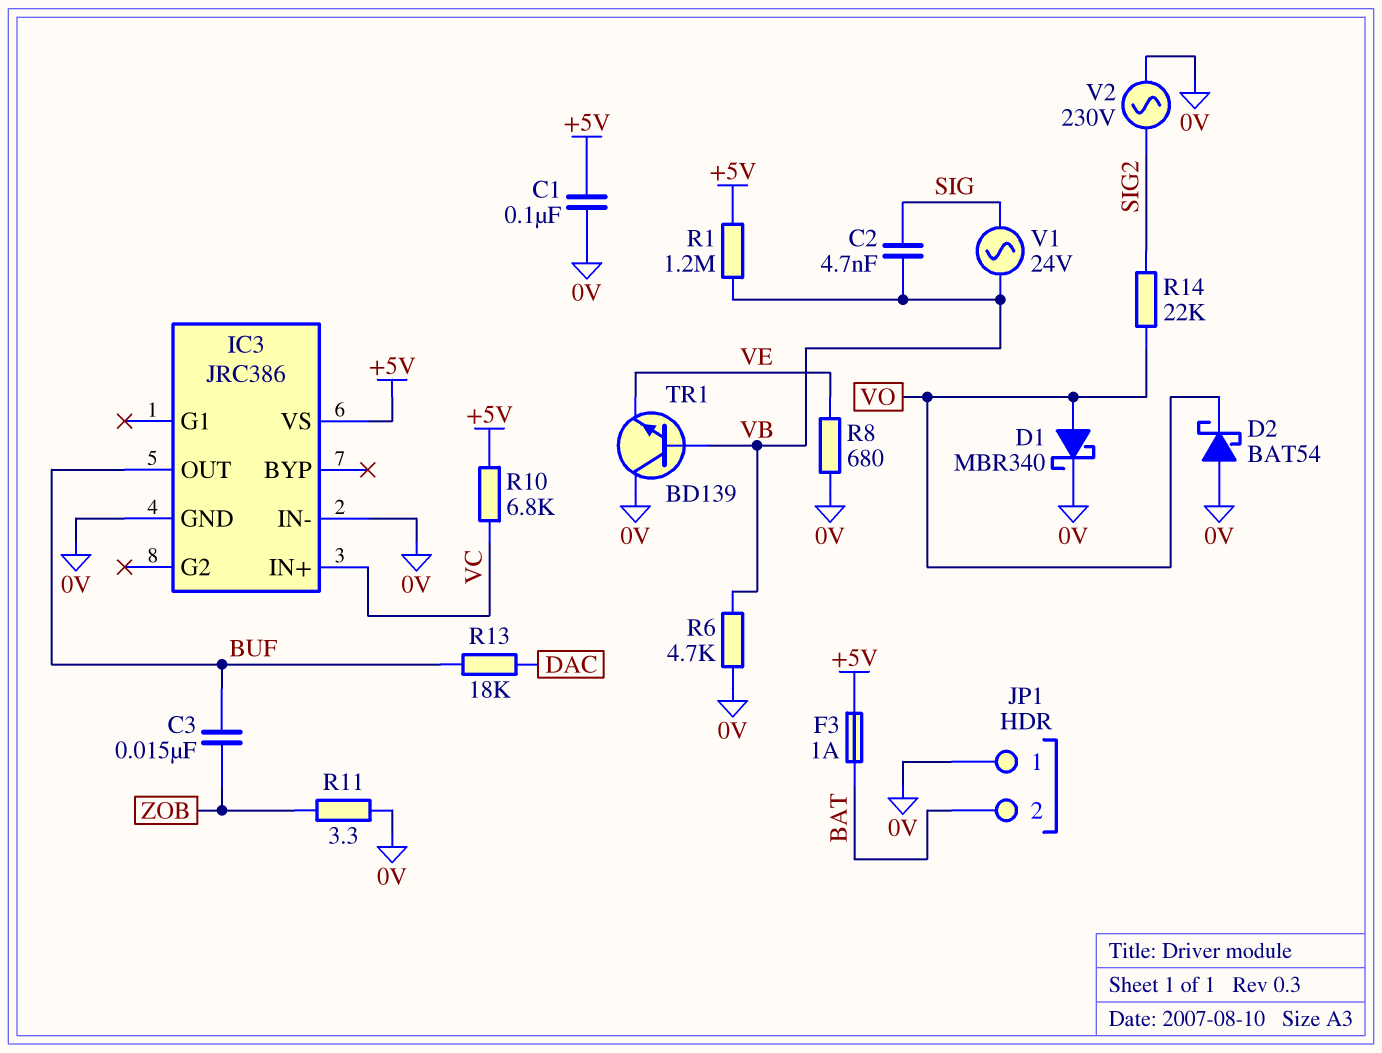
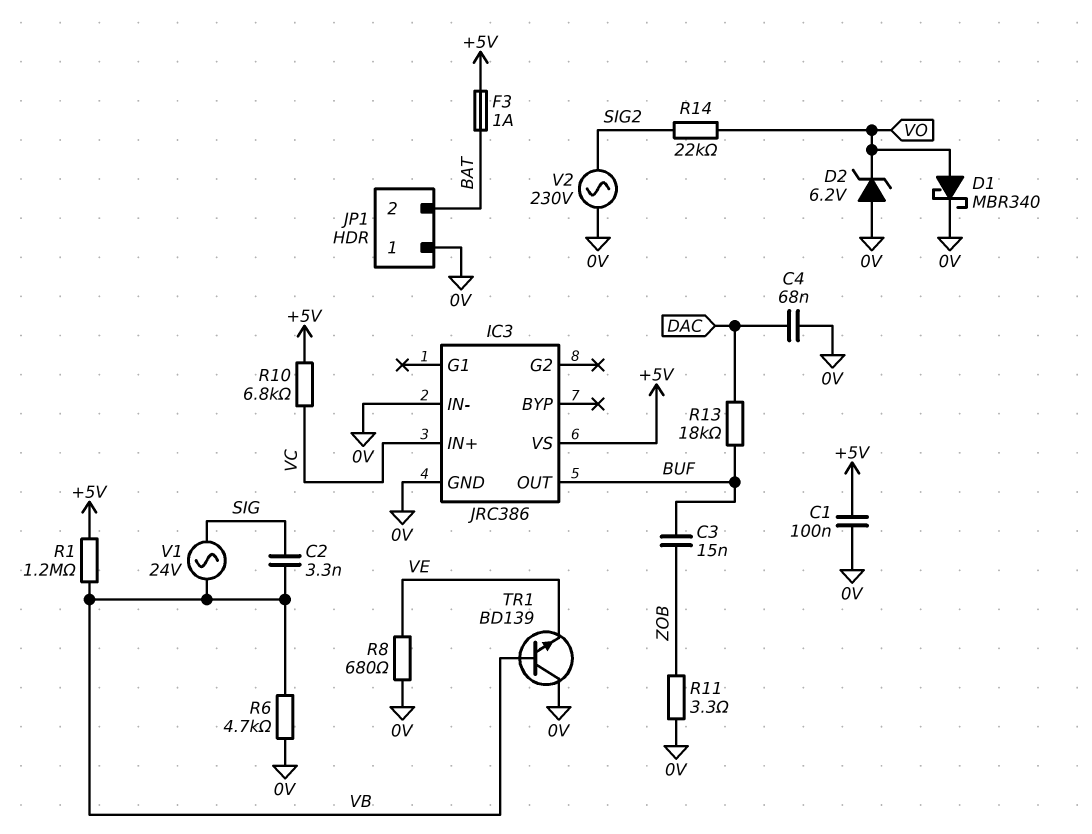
C2: 4.7nF (SIG, VB) -> 3.3nF (SIG, VB)
C4: none -> 68nF (0V, DAC)
D2: schottky BAT54 (A 0V, K VO) -> zener 6.2V (A 0V, K VO)

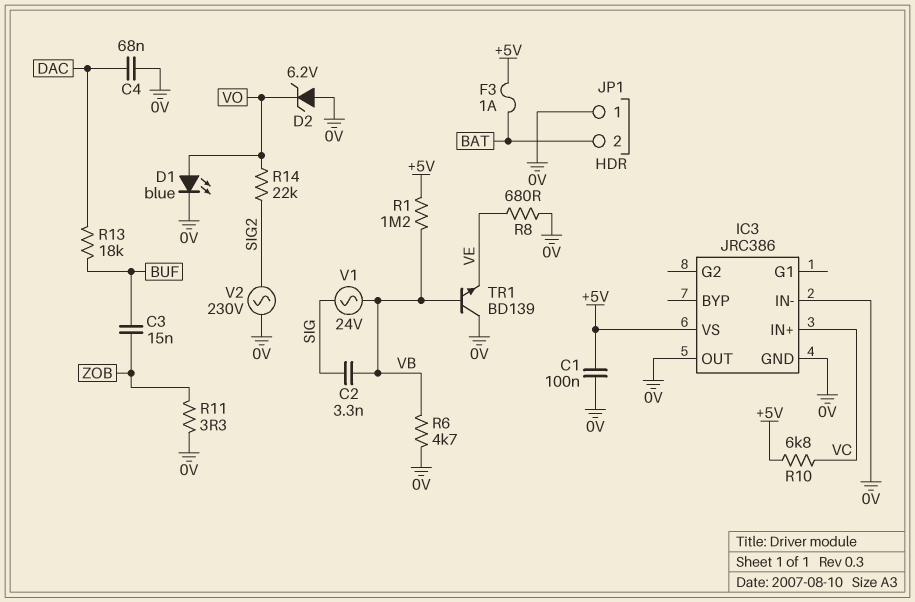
D1: schottky MBR340 (A VO, K 0V) -> LED blue (A VO, K 0V)
IC3 pin OUT: BUF -> 0V

